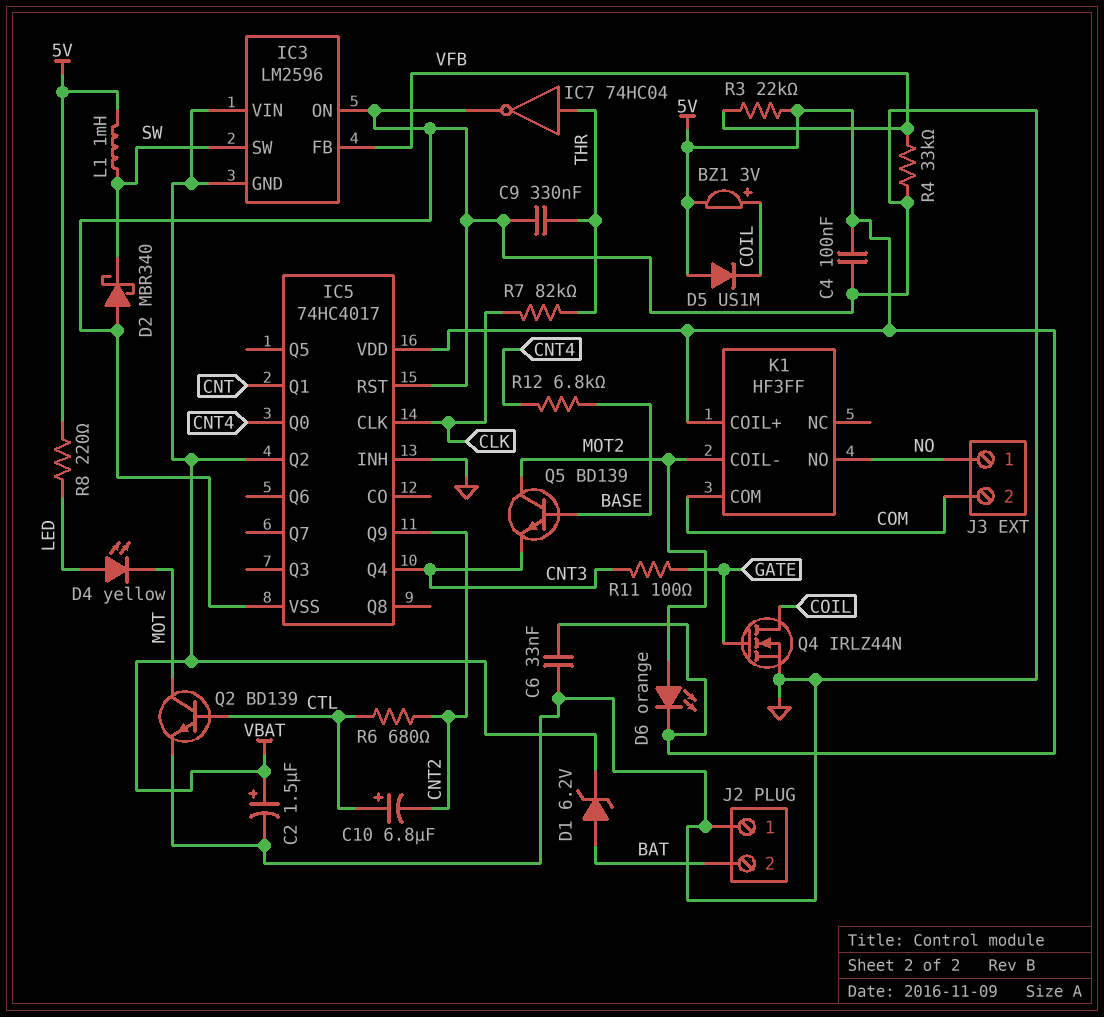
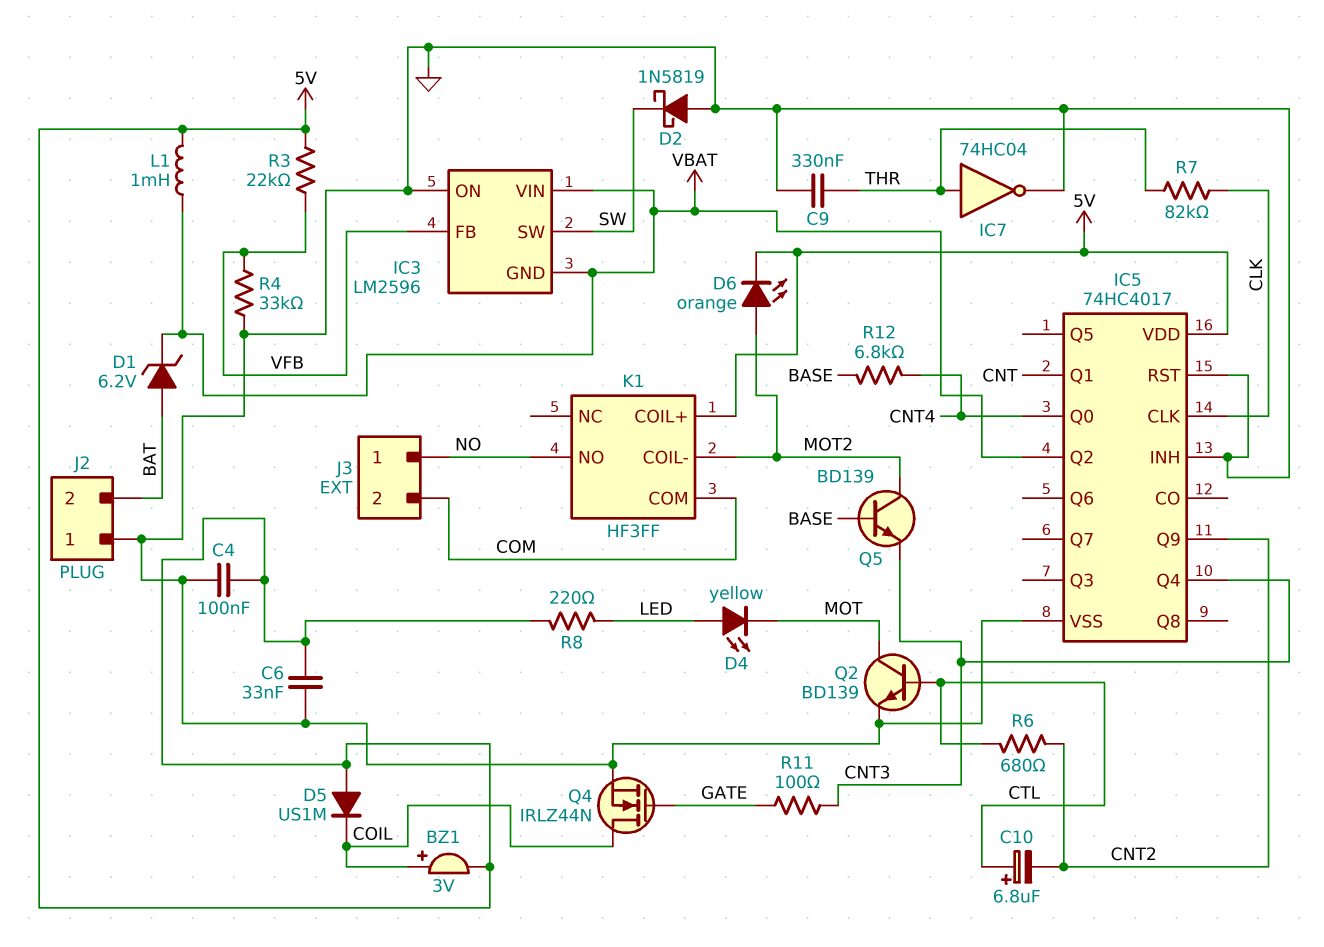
C2: 1.5uF (plus VBAT, minus GND) -> none
D2: schottky MBR340 (A GND, K SW) -> schottky 1N5819 (A GND, K SW)
L1: 1mH (5V, SW) -> 1mH (5V, VBAT)

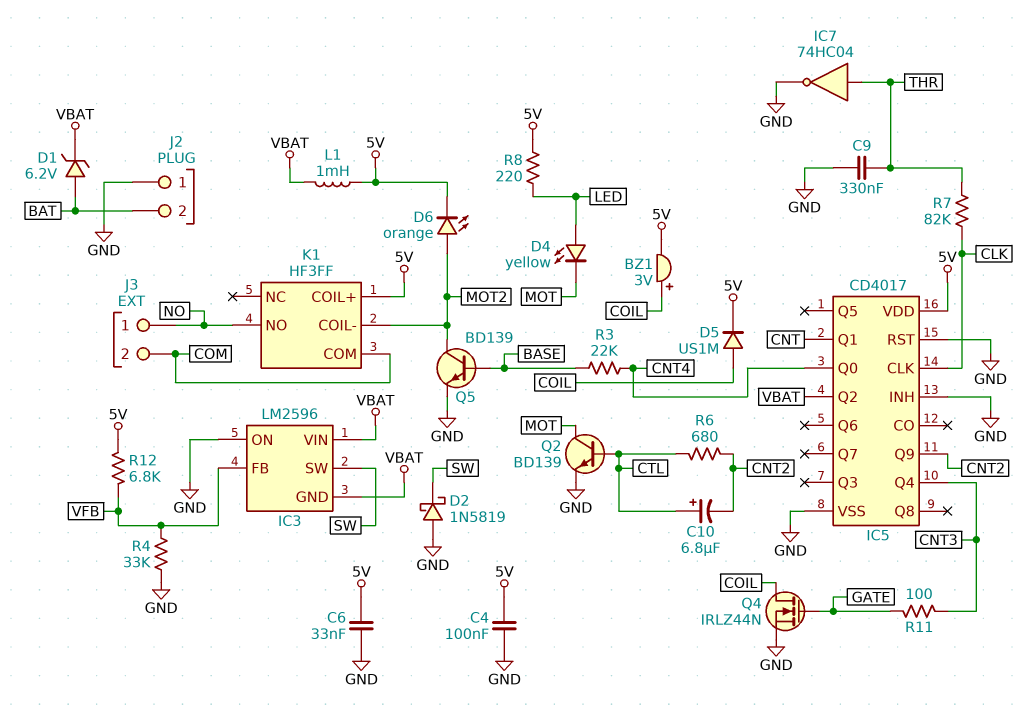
D5: diode US1M (A 5V, K COIL) -> diode US1M (A COIL, K 5V)
IC5: 74HC4017 -> CD4017
Q5: NPN BD139 (B BASE, C MOT2, E CNT3) -> NPN BD139 (B BASE, C MOT2, E GND)
R3: 22k (5V, VFB) -> 22k (BASE, CNT4)
R12: 6.8k (BASE, CNT4) -> 6.8k (5V, VFB)

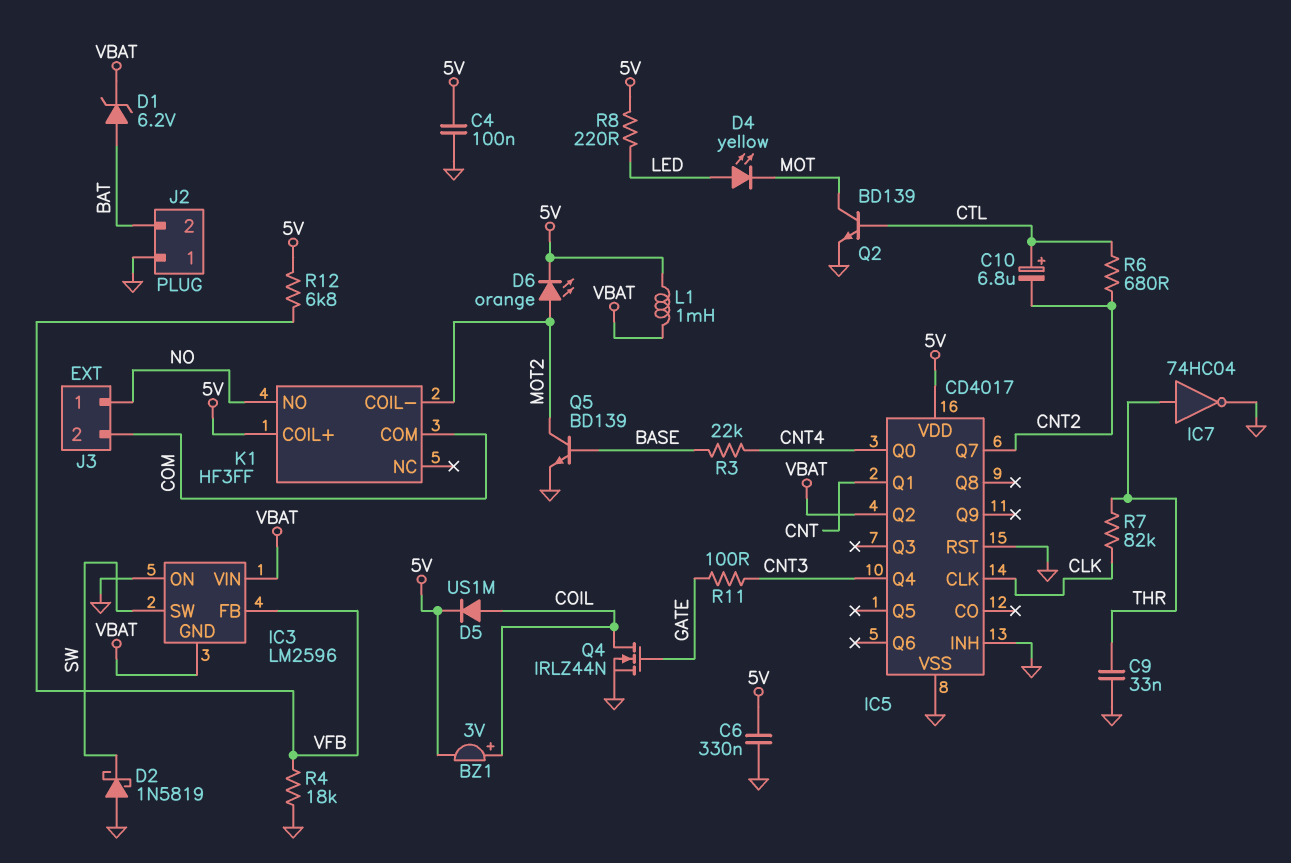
C6: 33nF (5V, GND) -> 330nF (5V, GND)
C9: 330nF (GND, THR) -> 33nF (GND, THR)
IC5 pin Q7: none -> CNT2
IC5 pin Q9: CNT2 -> none
R4: 33k (GND, VFB) -> 18k (GND, VFB)

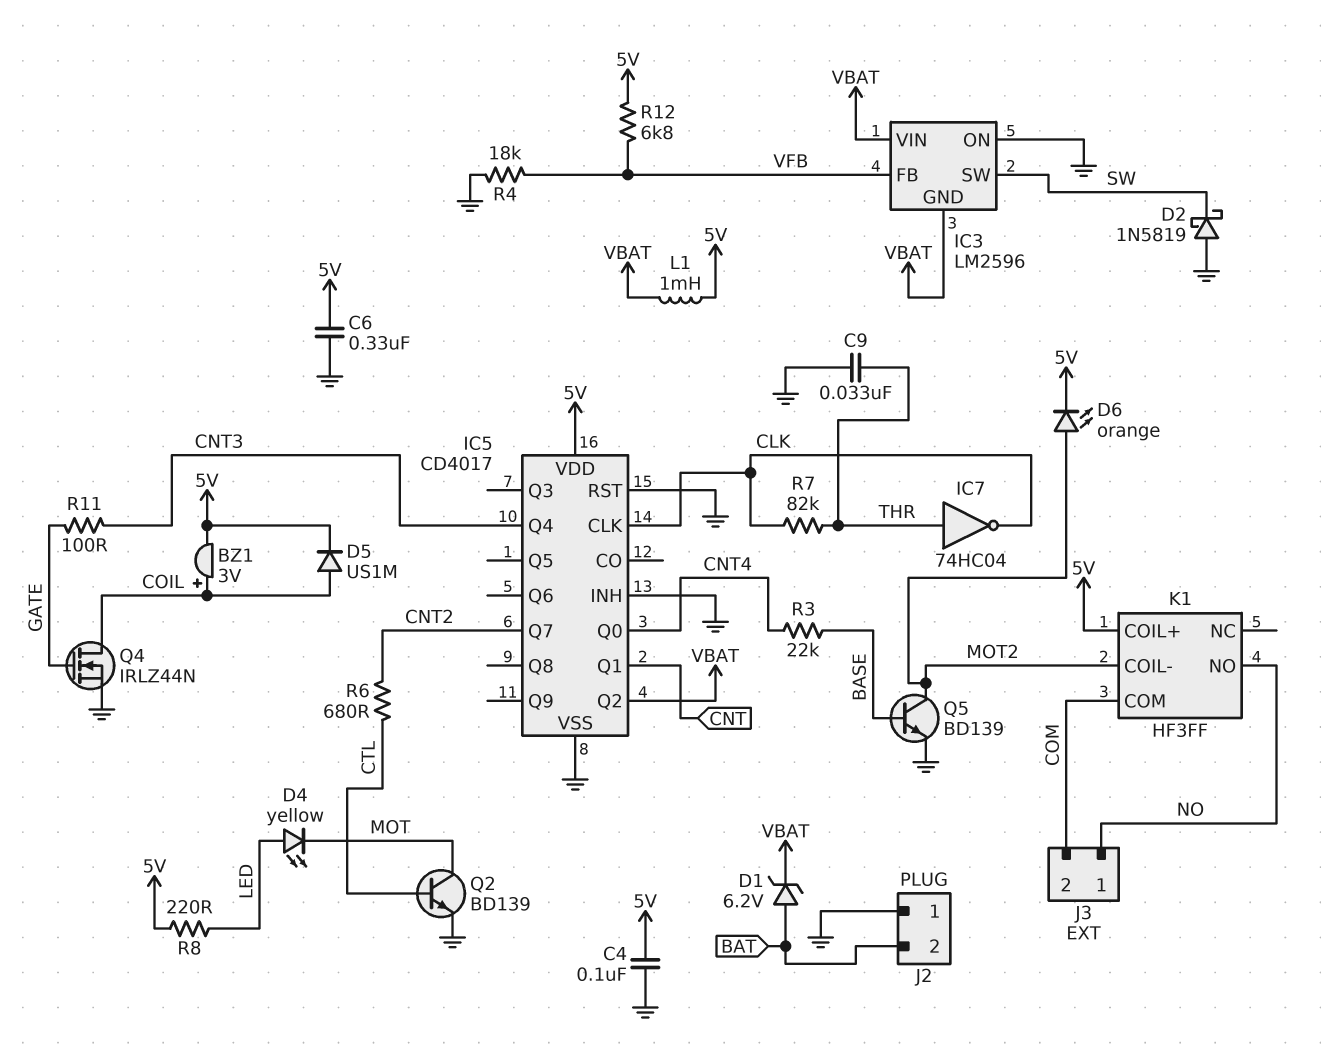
C10: 6.8uF (plus CTL, minus CNT2) -> none
IC7: NOT 74HC04 (in THR, out GND) -> NOT 74HC04 (in THR, out CLK)

